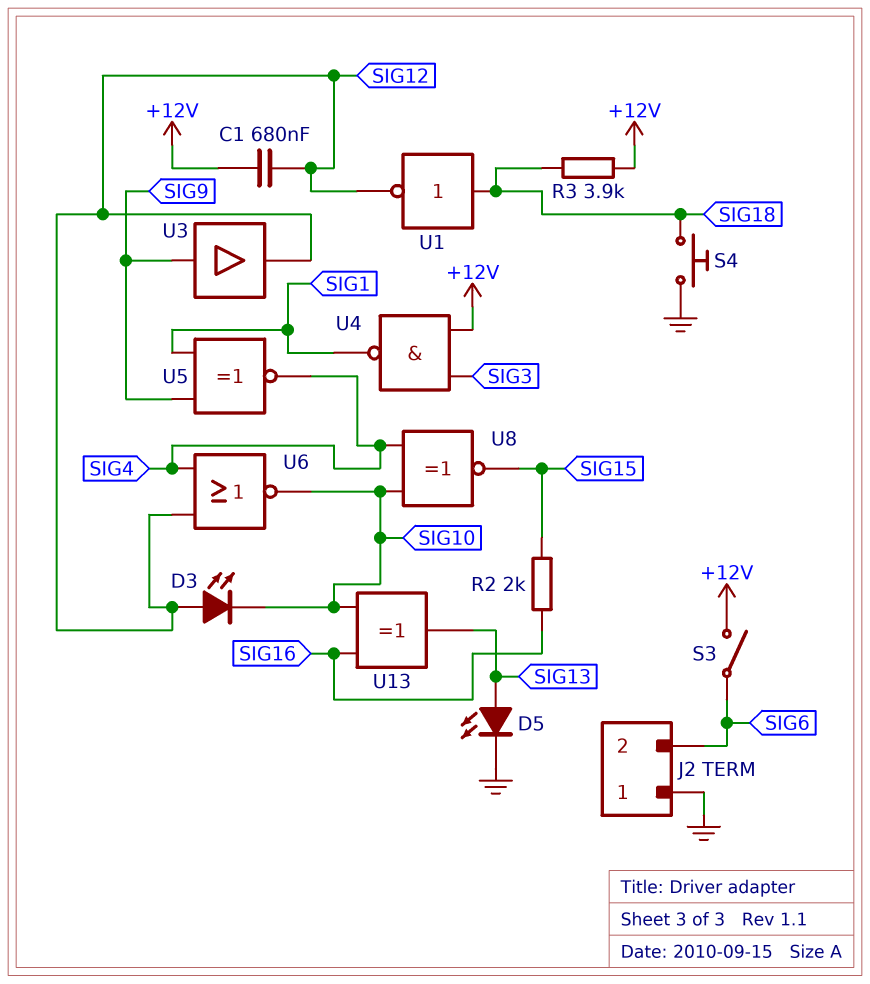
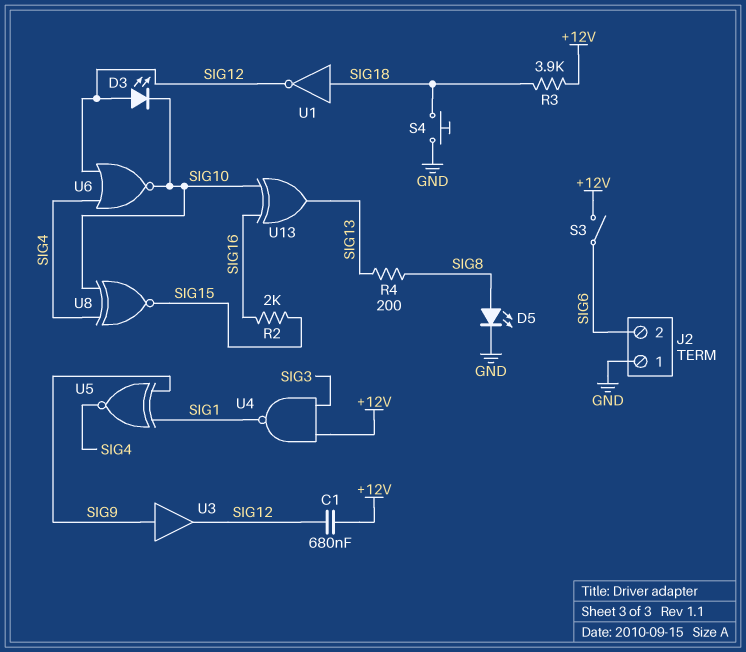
D5: LED (A SIG13, K GND) -> LED (A SIG8, K GND)
R4: none -> 200 (SIG8, SIG13)

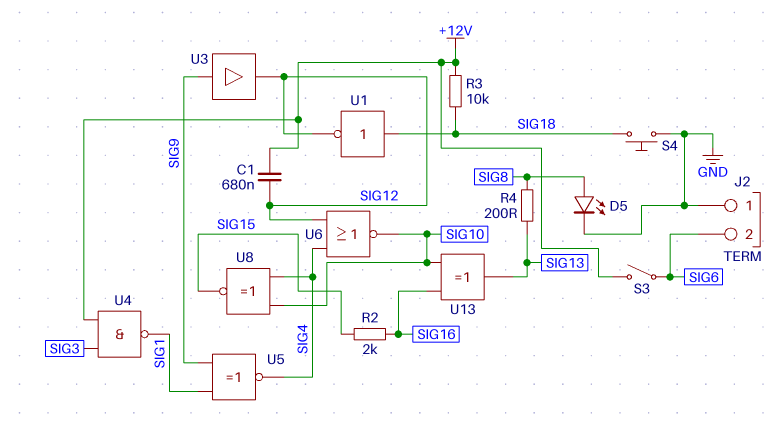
D3: LED (A SIG12, K SIG10) -> none
R3: 3.9k (+12V, SIG18) -> 10k (+12V, SIG18)

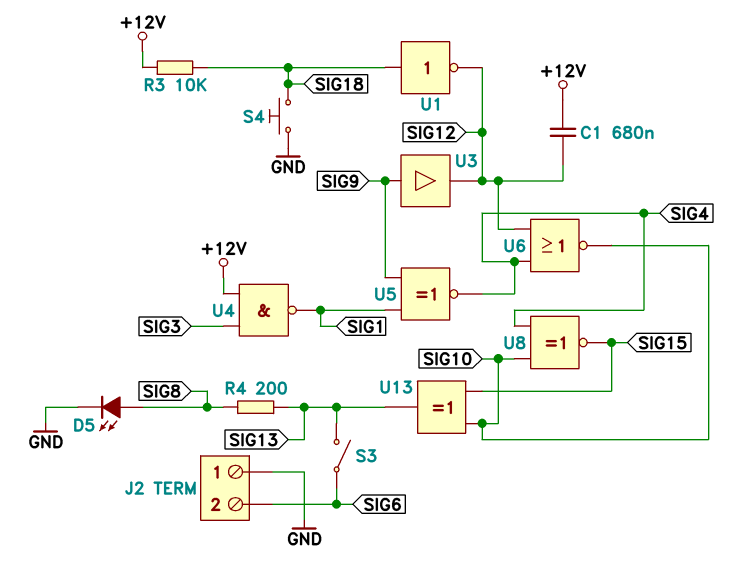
R2: 2k (SIG15, SIG16) -> none
S3: switch (+12V, SIG6) -> switch (SIG6, SIG13)
U13: XOR (in SIG10, in SIG16, out SIG13) -> XOR (in SIG10, in SIG15, out SIG13)

